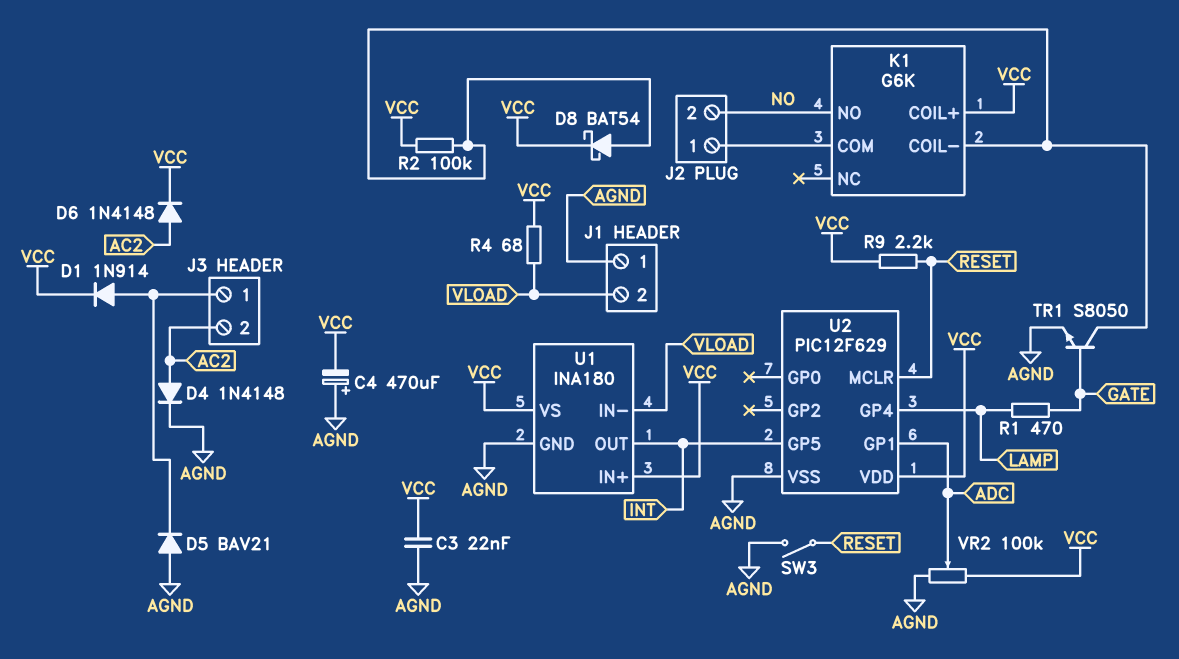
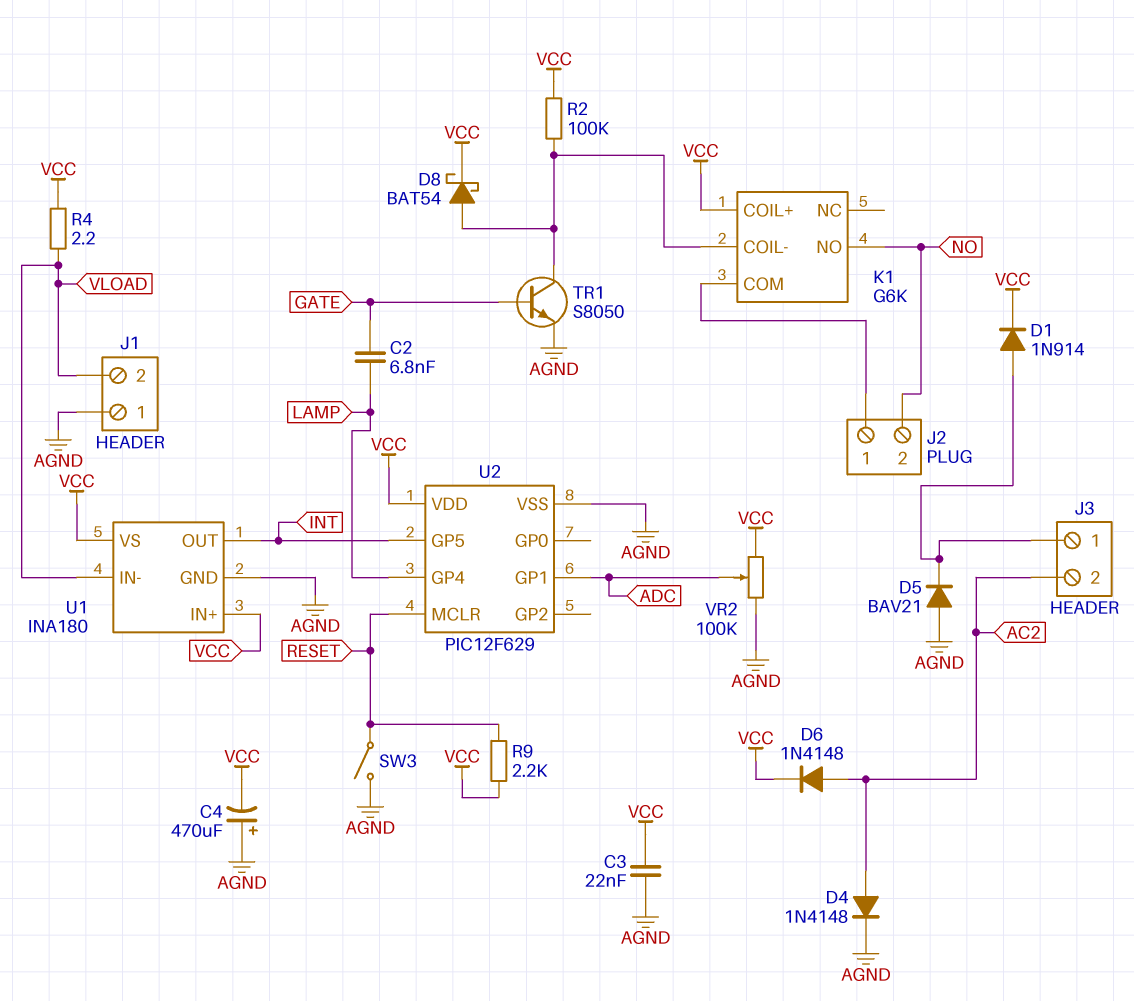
C2: none -> 6.8nF (GATE, LAMP)
R1: 470 (GATE, LAMP) -> none
R4: 68 (VCC, VLOAD) -> 2.2 (VCC, VLOAD)

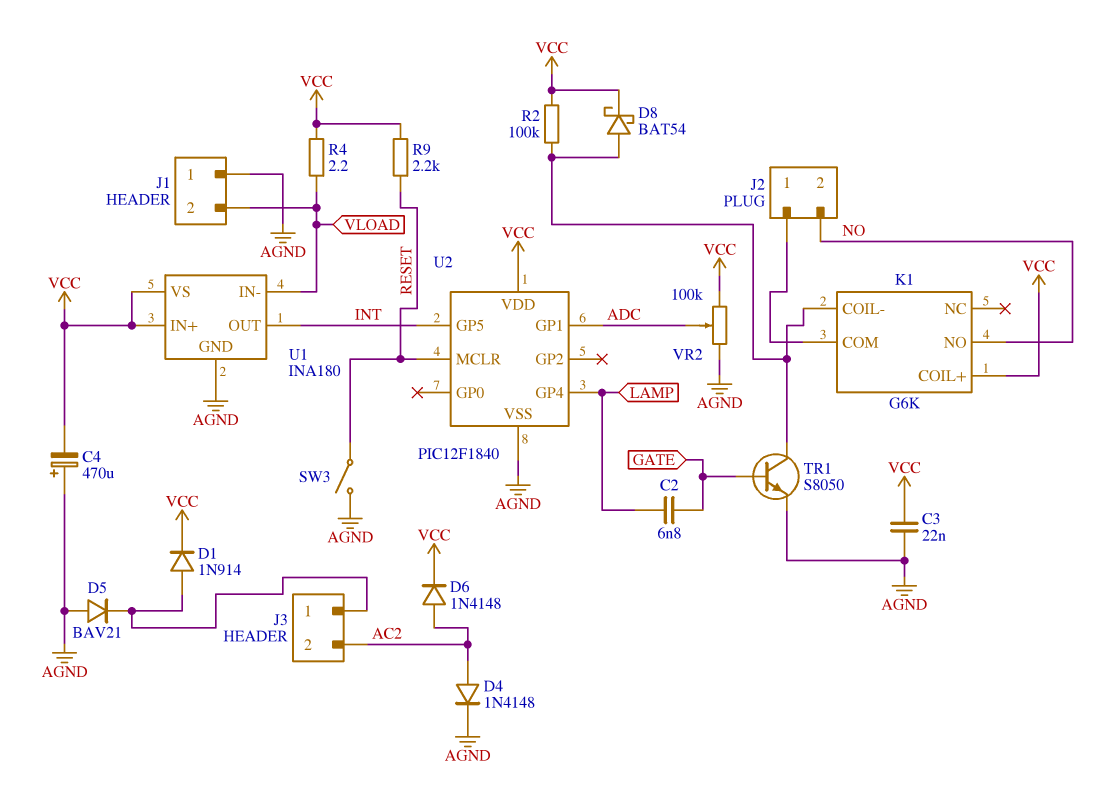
U2: PIC12F629 -> PIC12F1840

